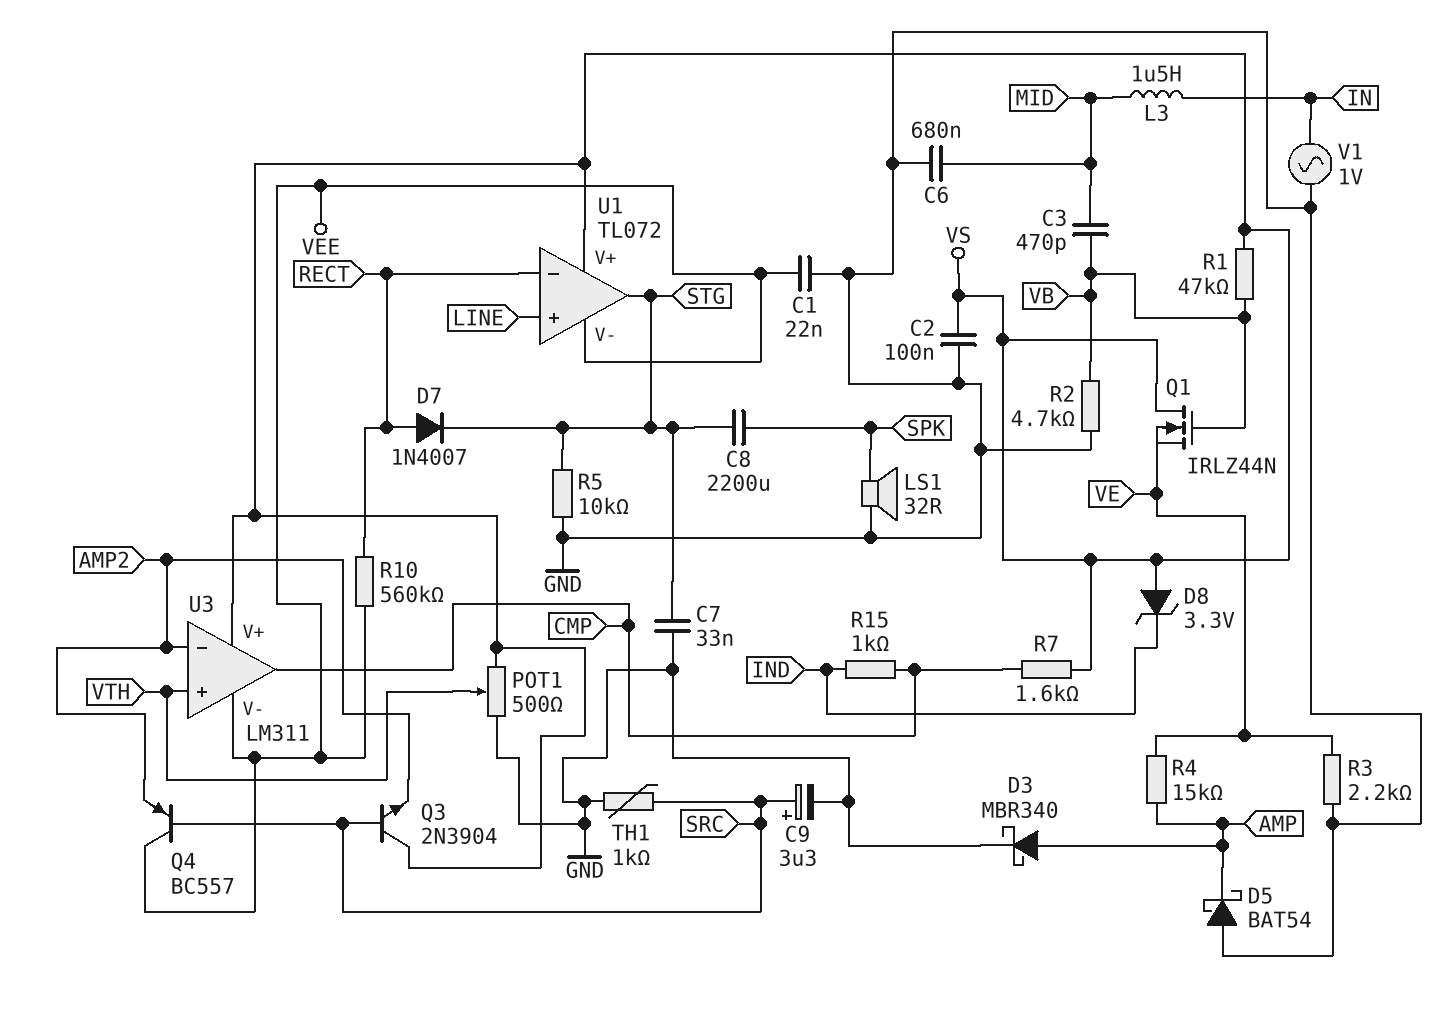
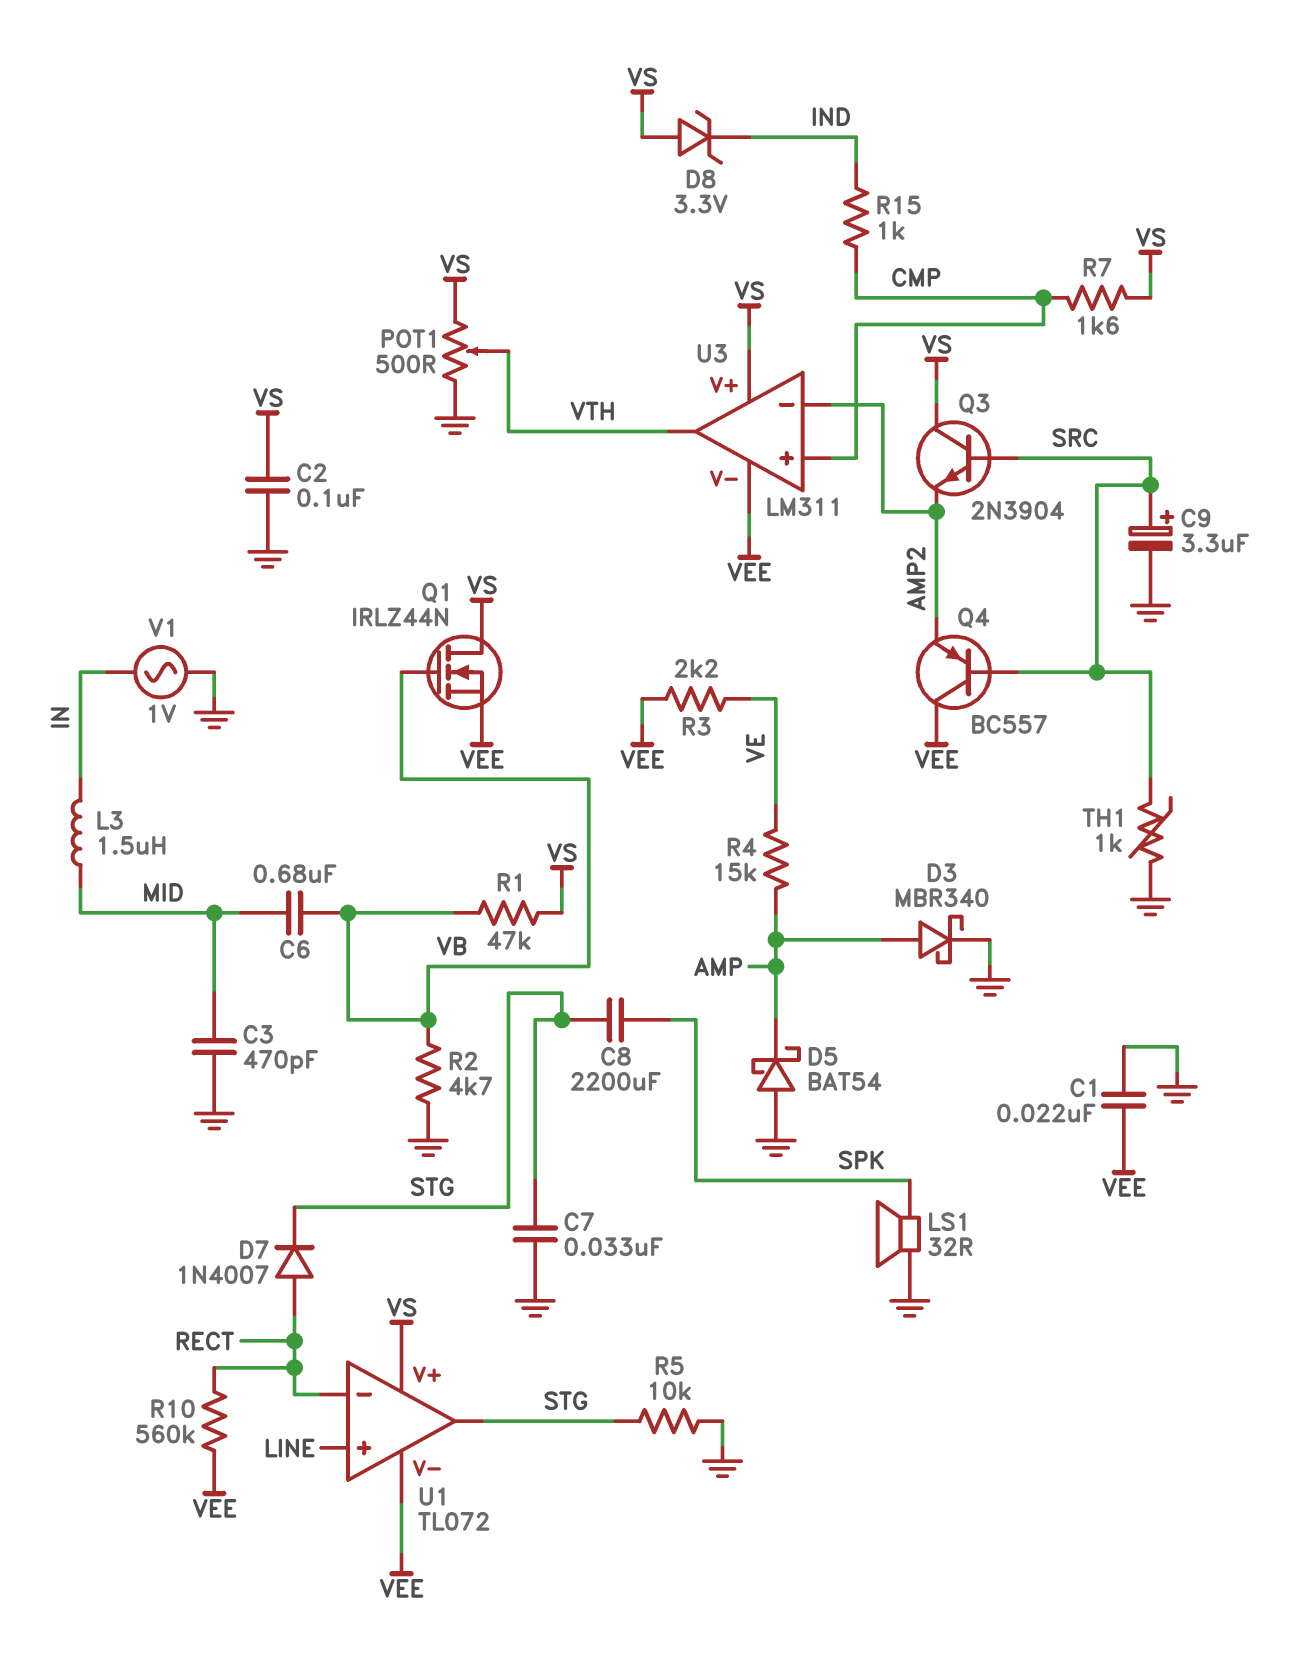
C3: 470pF (MID, VB) -> 470pF (GND, MID)
C6: 680nF (GND, MID) -> 680nF (MID, VB)
Q1: NMOS IRLZ44N (G VB, D VS, S VE) -> NMOS IRLZ44N (G VB, D VS, S VEE)
R3: 2.2k (GND, VE) -> 2.2k (VE, VEE)
U3 pin in+: VTH -> CMP
U3 pin out: CMP -> VTH

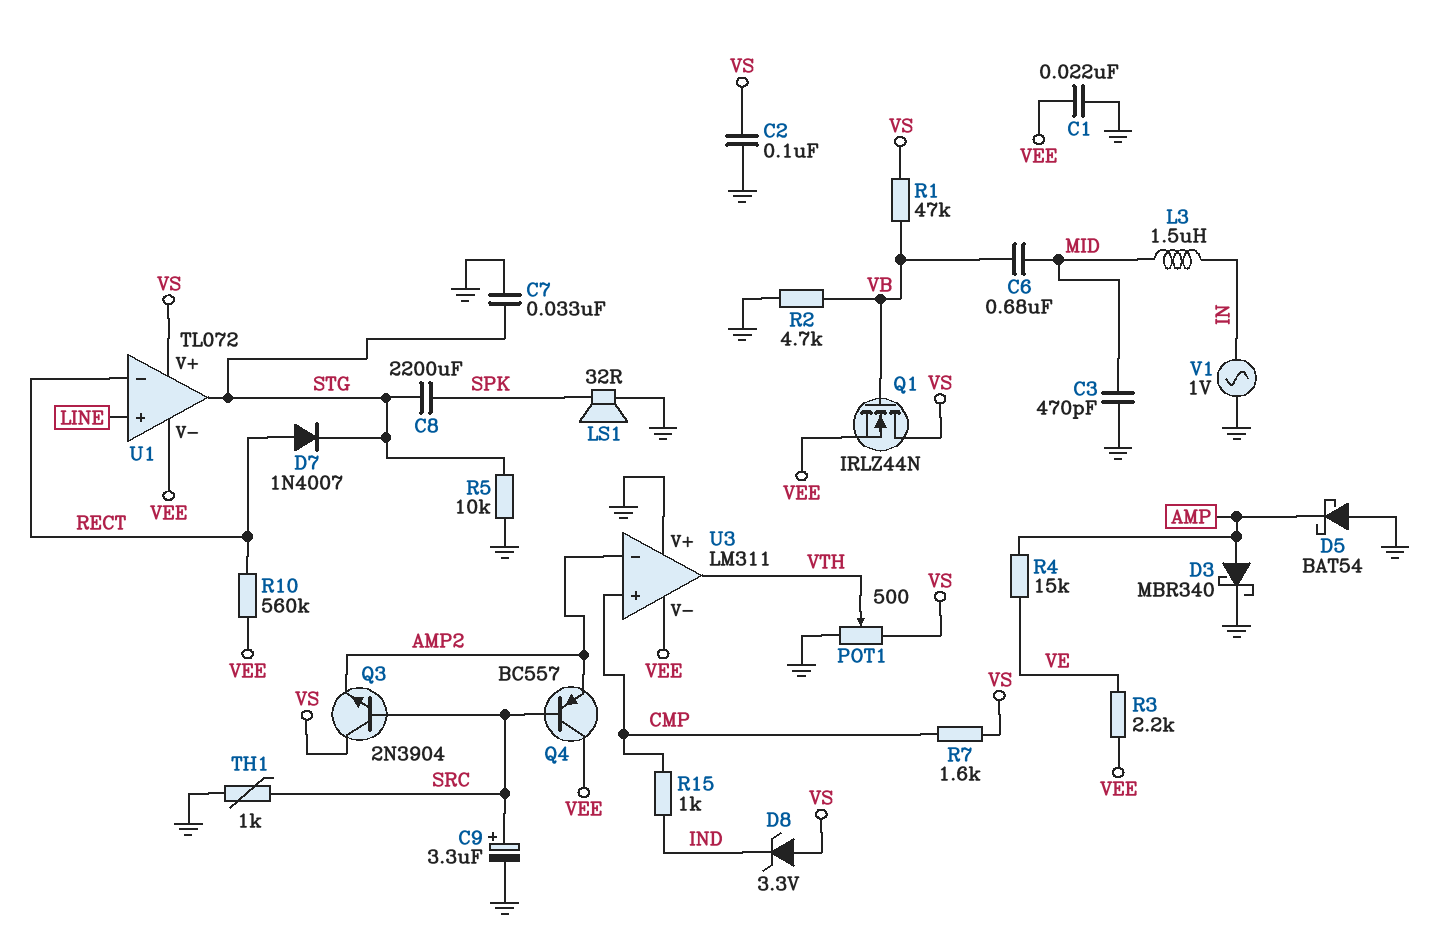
U3 pin V+: VS -> GND

